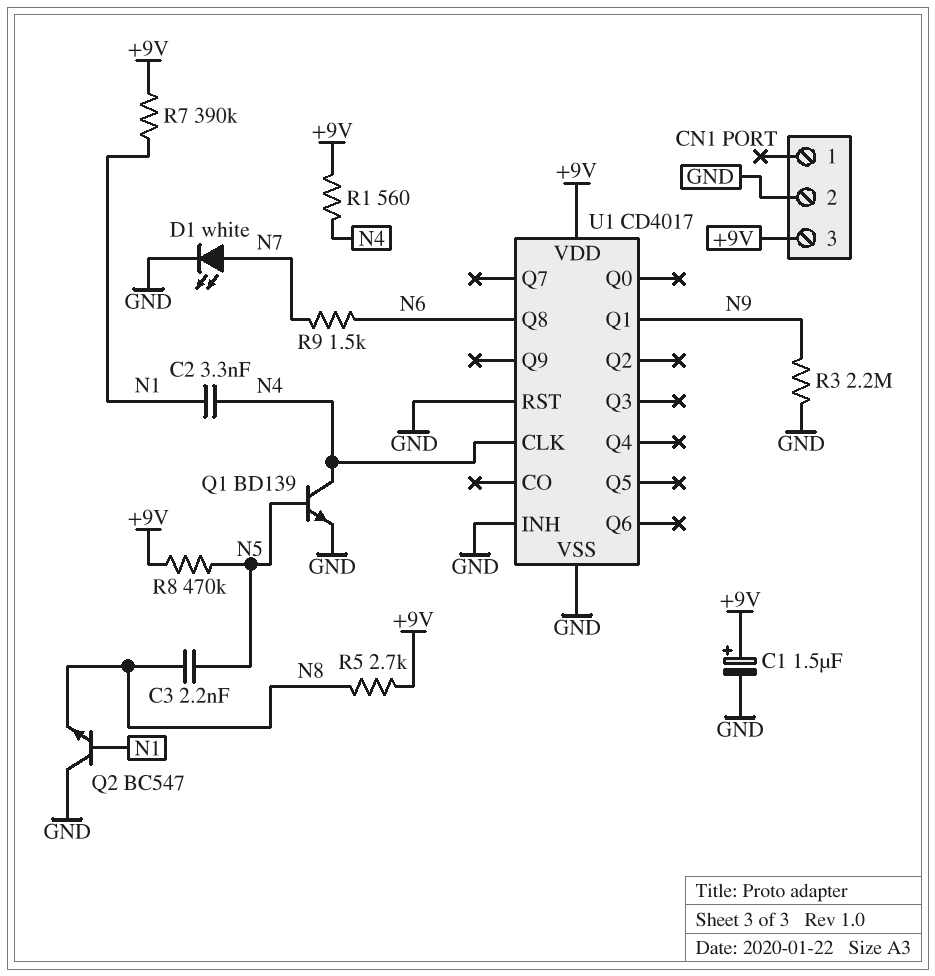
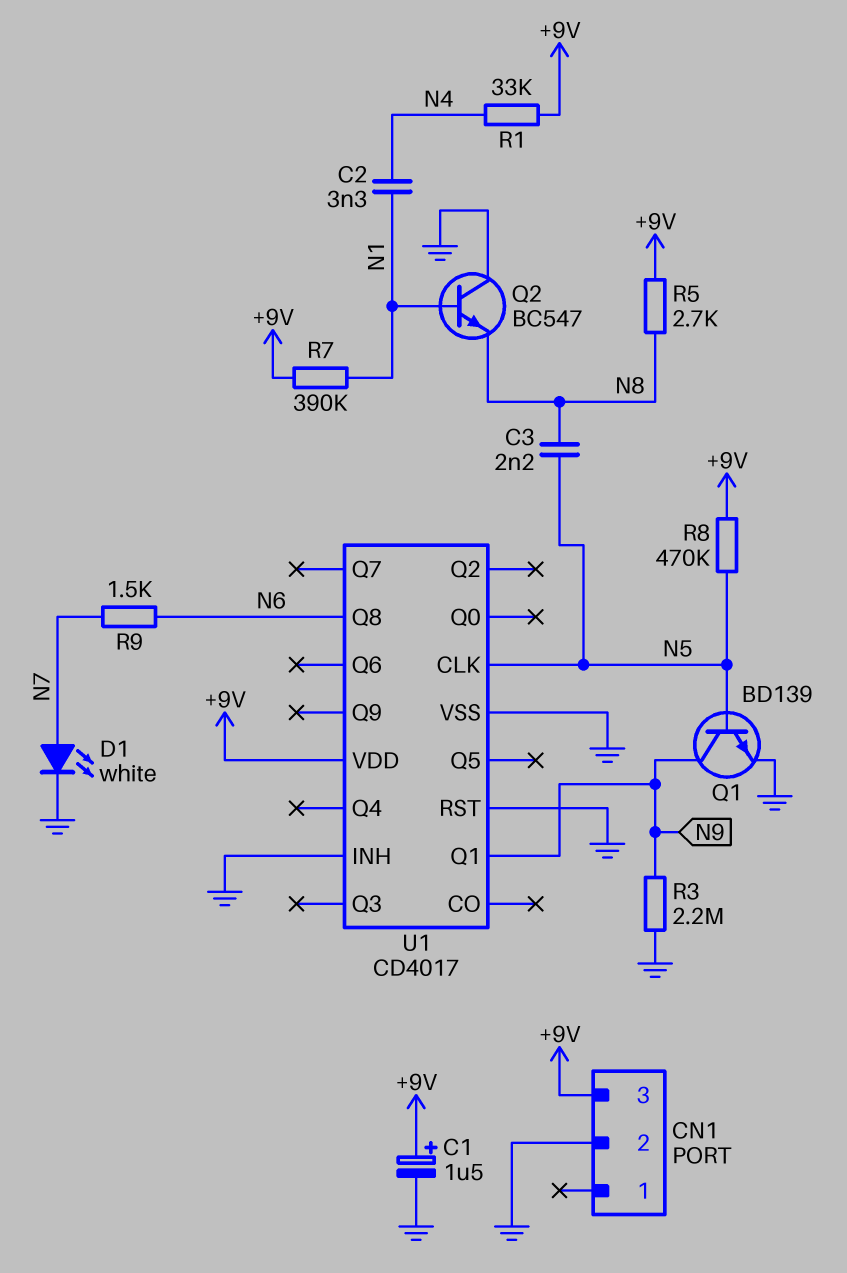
Q1: NPN BD139 (B N5, C N4, E GND) -> NPN BD139 (B N5, C N9, E GND)
R1: 560 (+9V, N4) -> 33k (+9V, N4)
U1 pin CLK: N4 -> N5

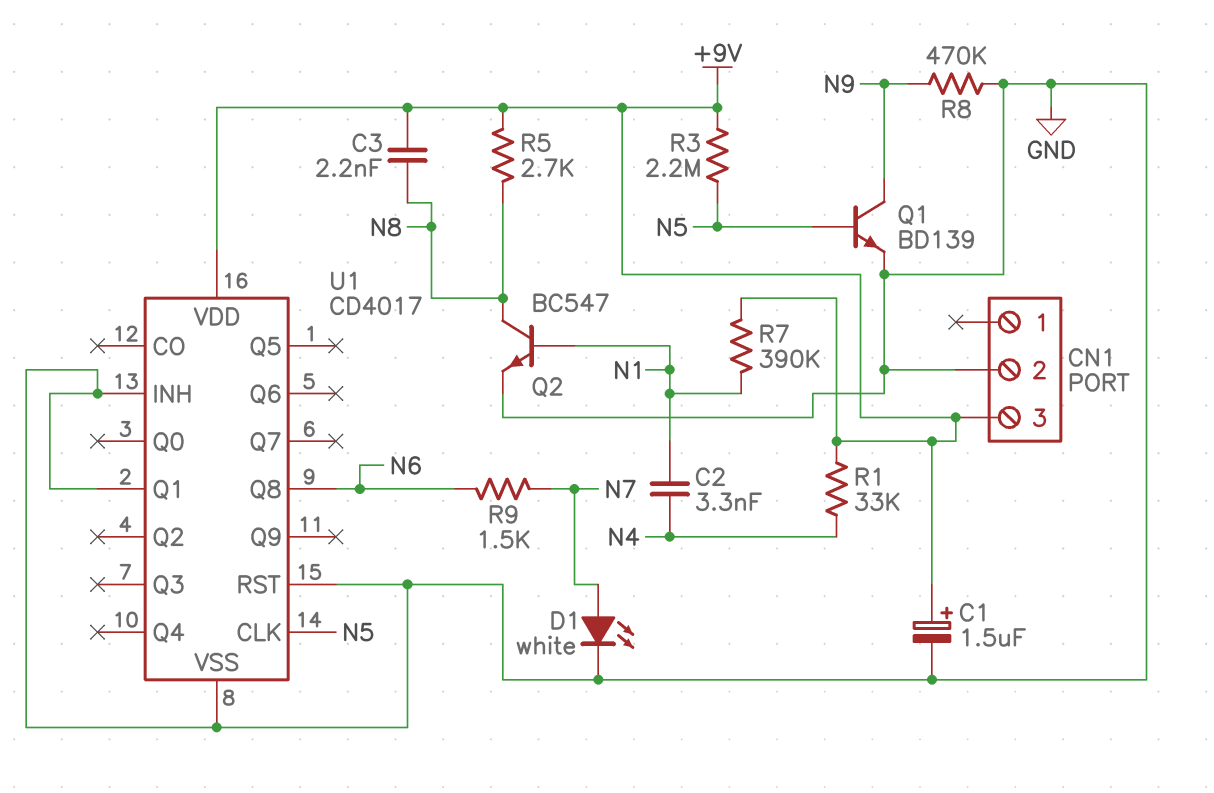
C3: 2.2nF (N5, N8) -> 2.2nF (+9V, N8)
Q2: NPN BC547 (B N1, C GND, E N8) -> NPN BC547 (B N1, C N8, E GND)
R3: 2.2M (GND, N9) -> 2.2M (+9V, N5)
R8: 470k (+9V, N5) -> 470k (GND, N9)
U1 pin Q1: N9 -> GND

